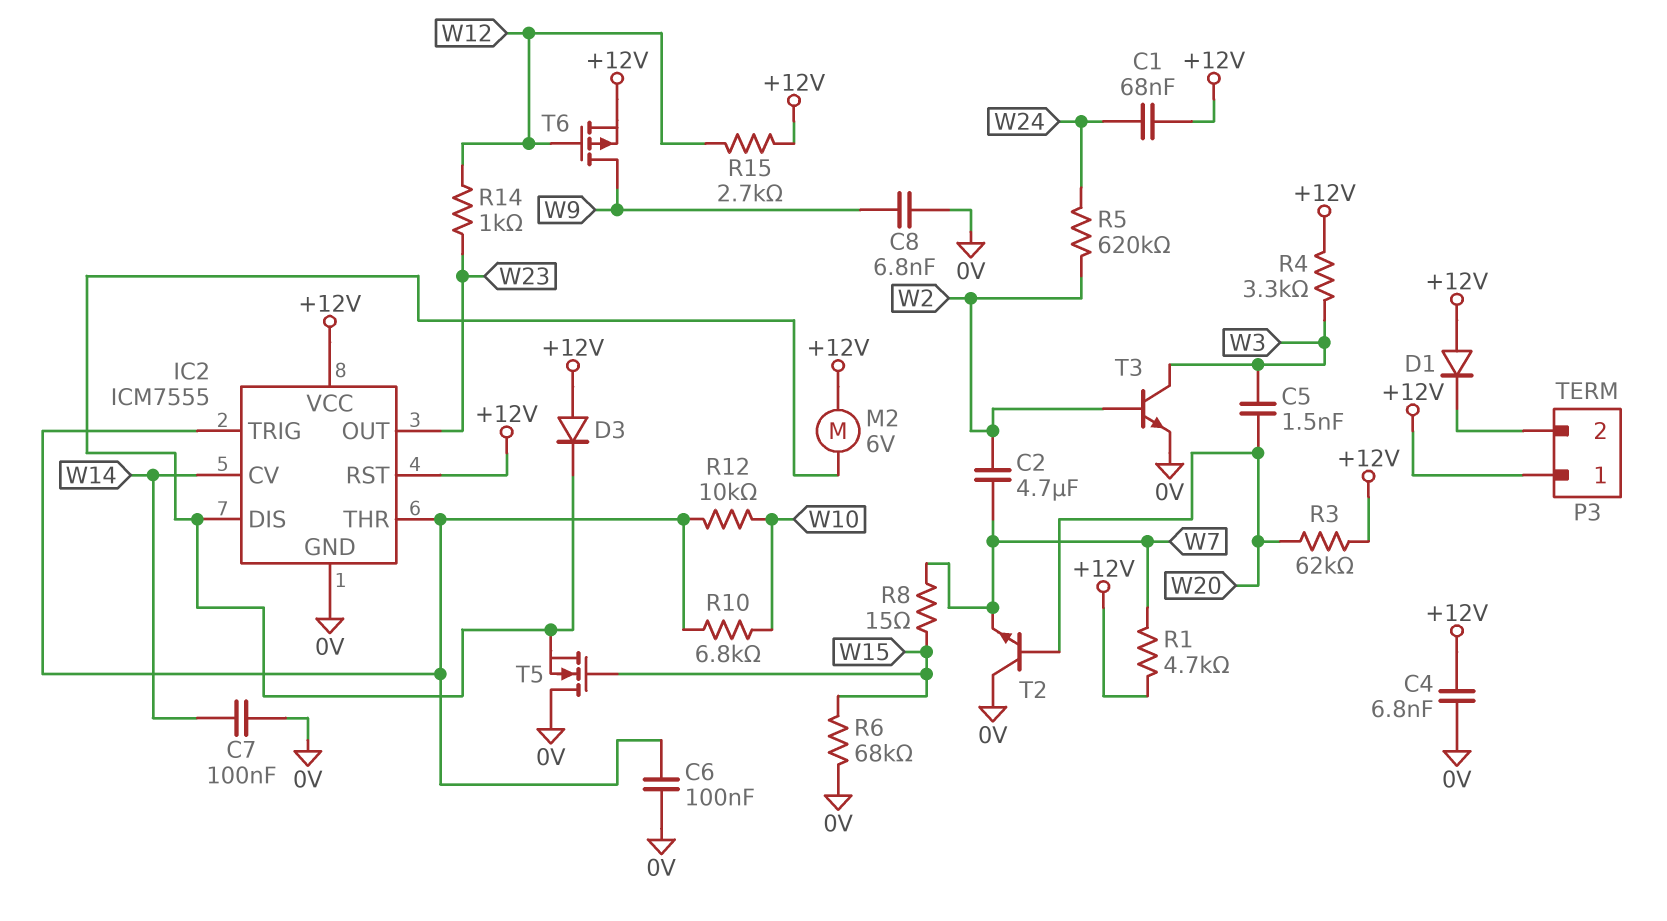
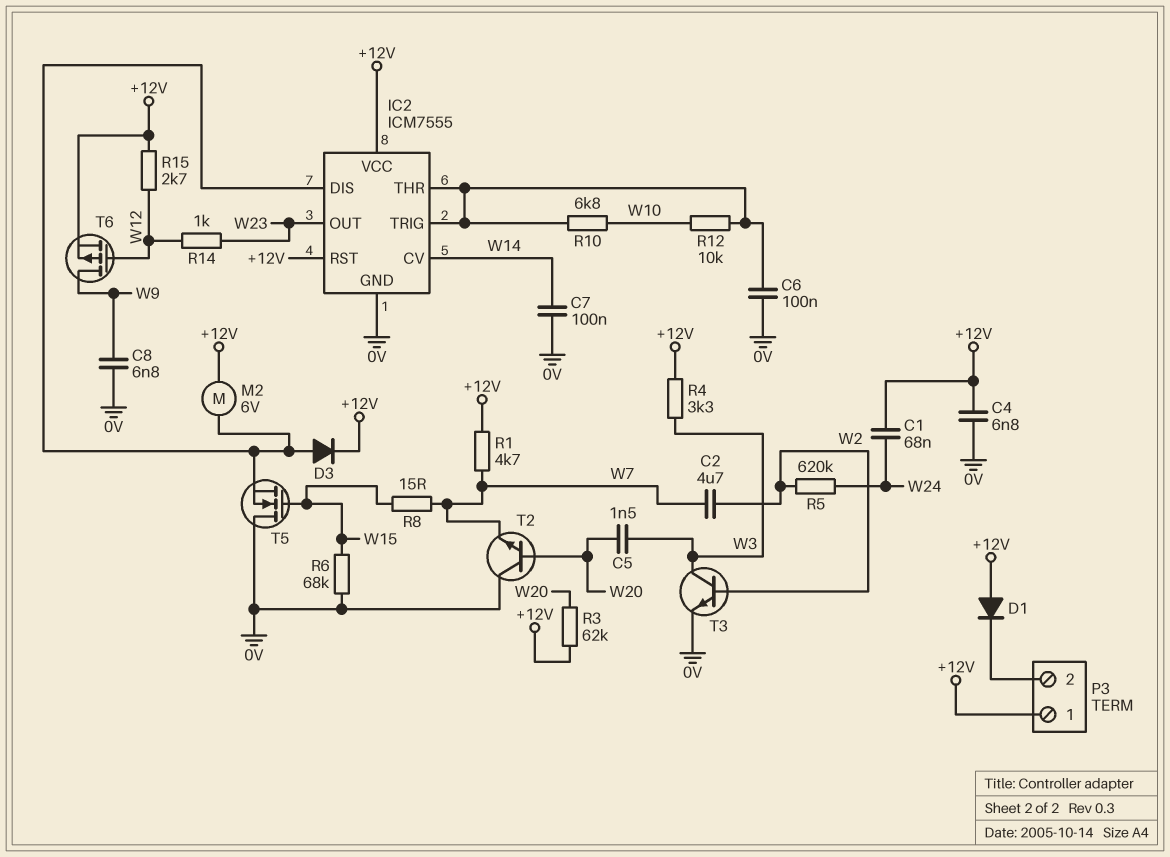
D3: diode (A +12V, K IC2/DIS) -> diode (A IC2/DIS, K +12V)

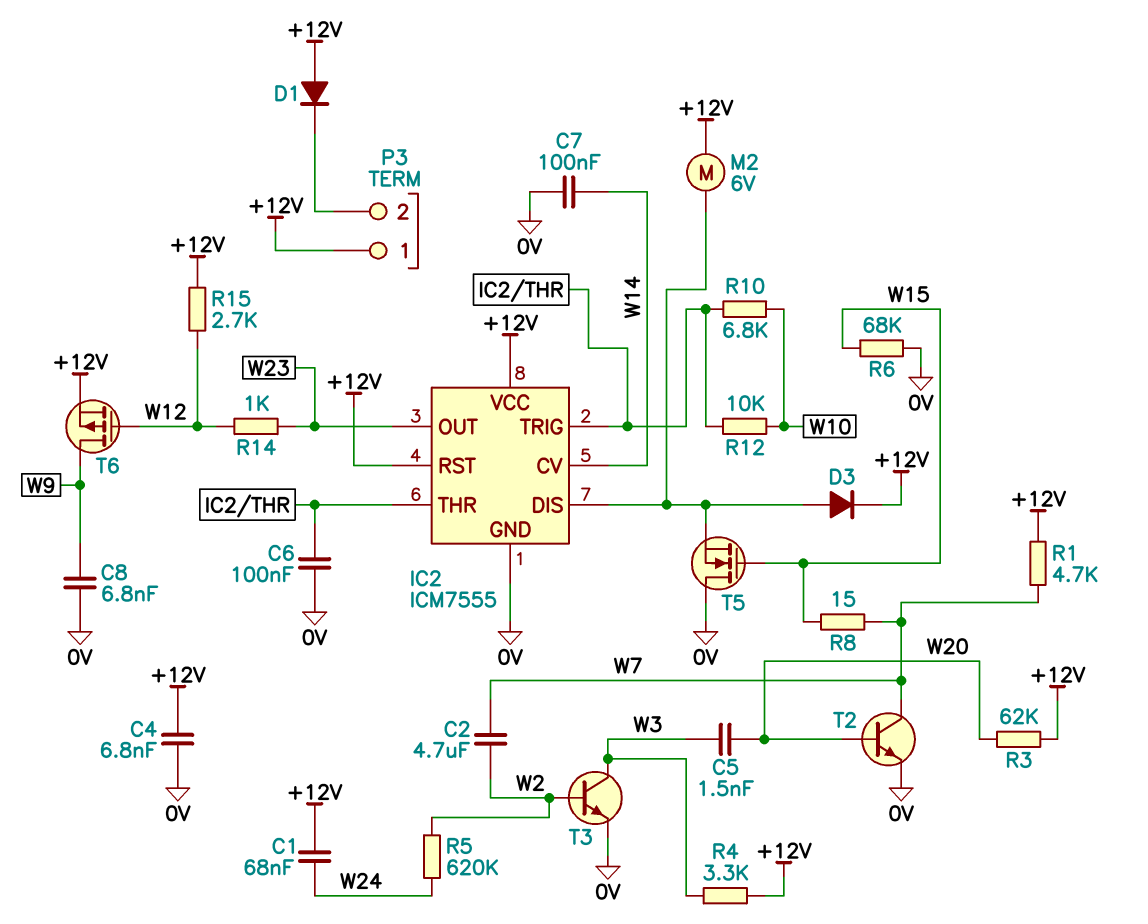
T2: NPN (B W20, C 0V, E W7) -> NPN (B W20, C W7, E 0V)

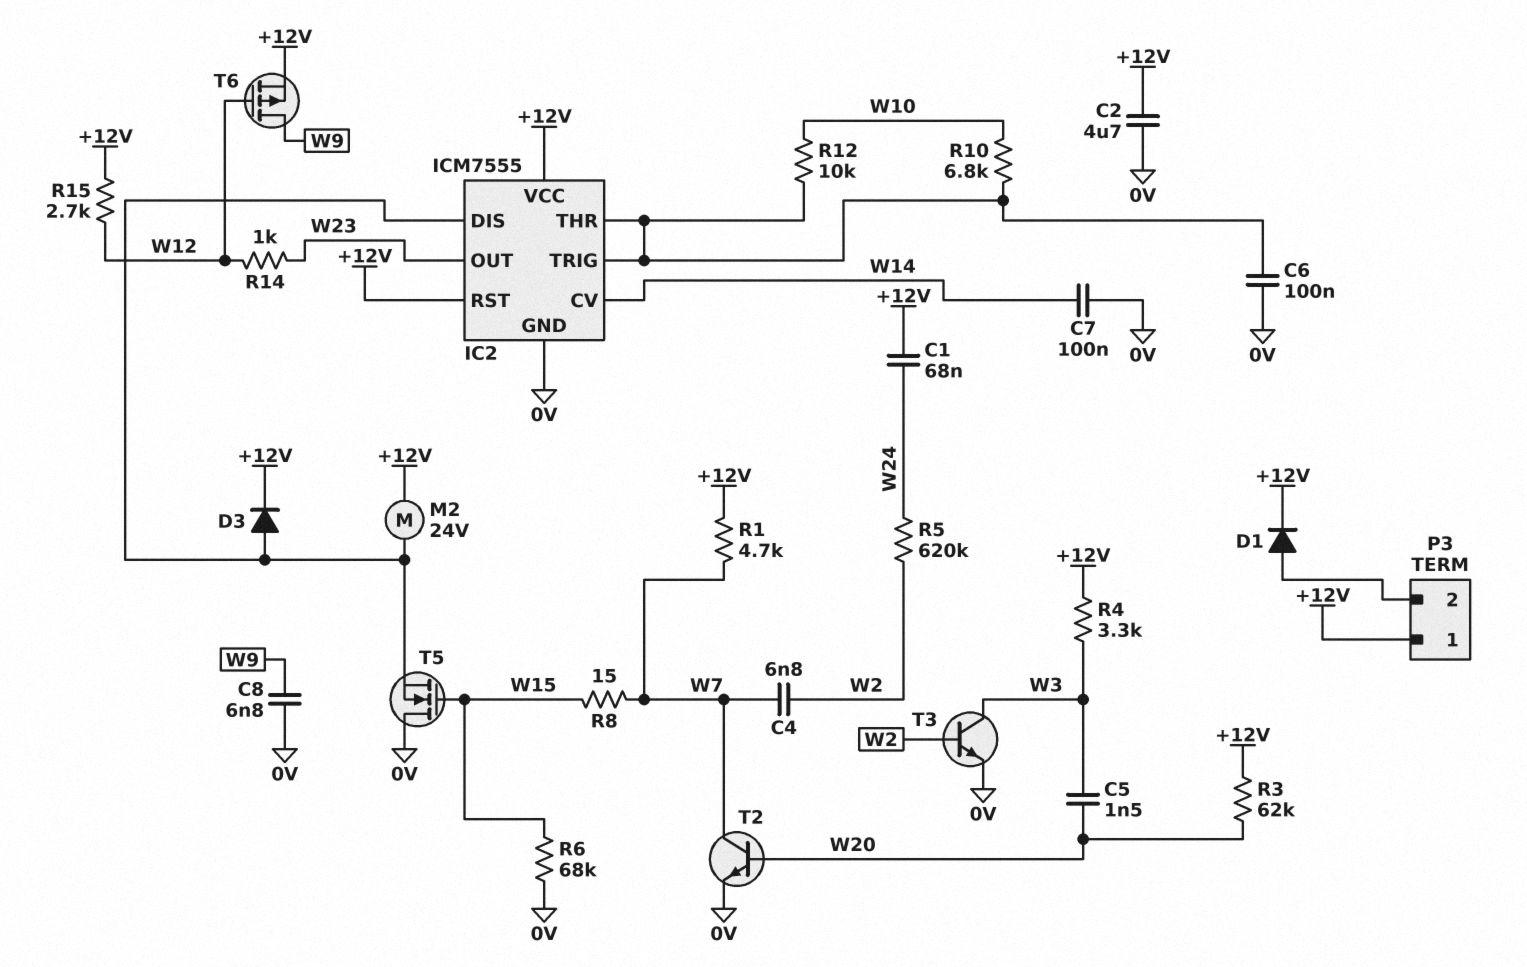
C2: 4.7uF (W2, W7) -> 4.7uF (+12V, 0V)
C4: 6.8nF (+12V, 0V) -> 6.8nF (W2, W7)
D1: diode (A +12V, K P3/2) -> diode (A P3/2, K +12V)
M2: motor 6V (+12V, IC2/DIS) -> motor 24V (+12V, IC2/DIS)

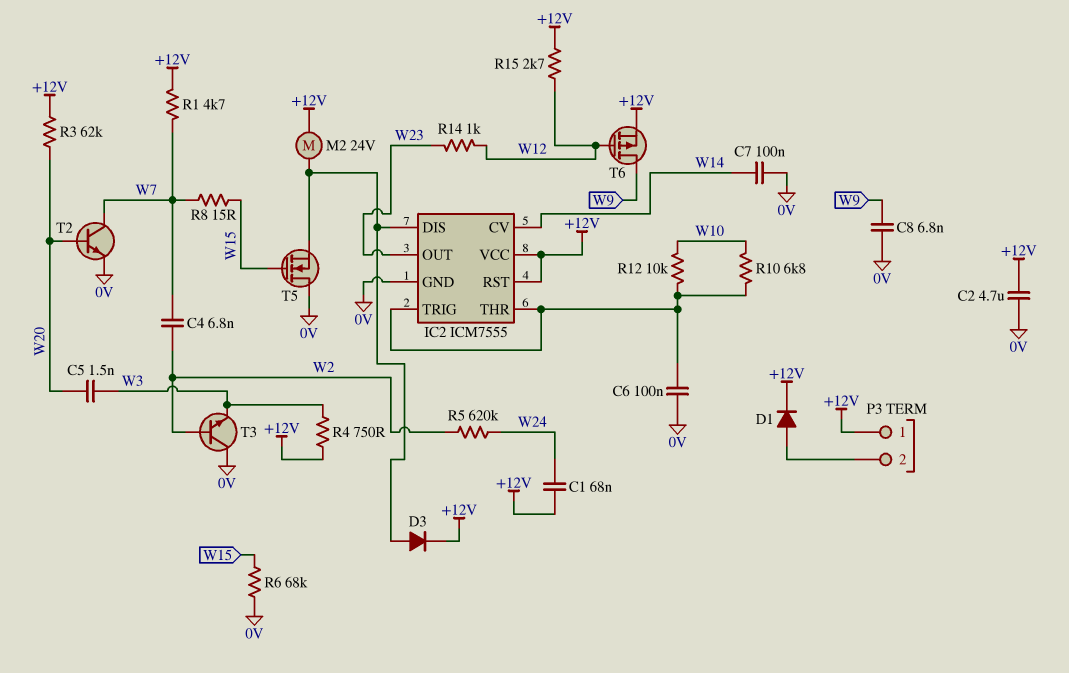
R4: 3.3k (+12V, W3) -> 750 (+12V, W3)
T3: NPN (B W2, C W3, E 0V) -> NPN (B W2, C 0V, E W3)

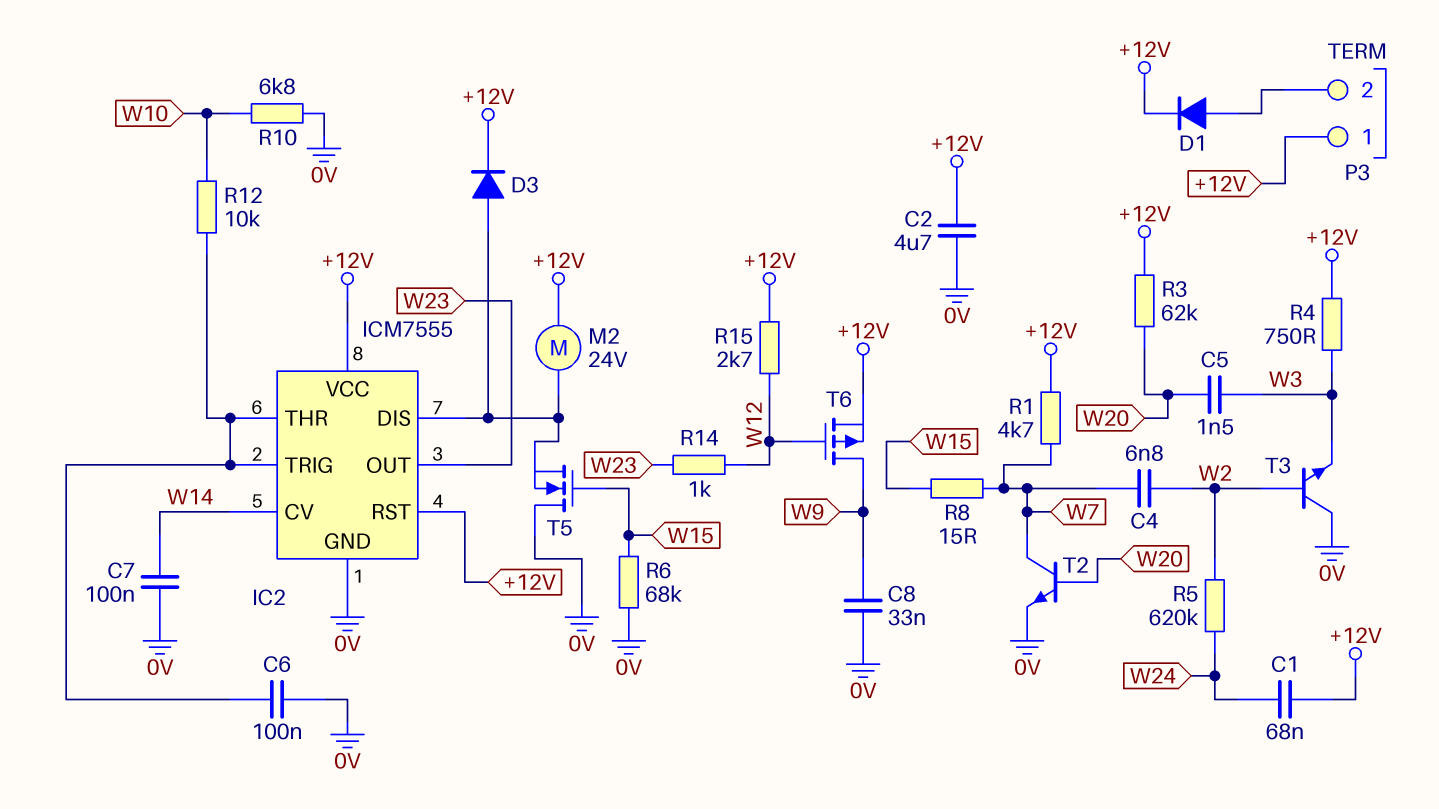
C8: 6.8nF (0V, W9) -> 33nF (0V, W9)
R10: 6.8k (IC2/THR, W10) -> 6.8k (0V, W10)

